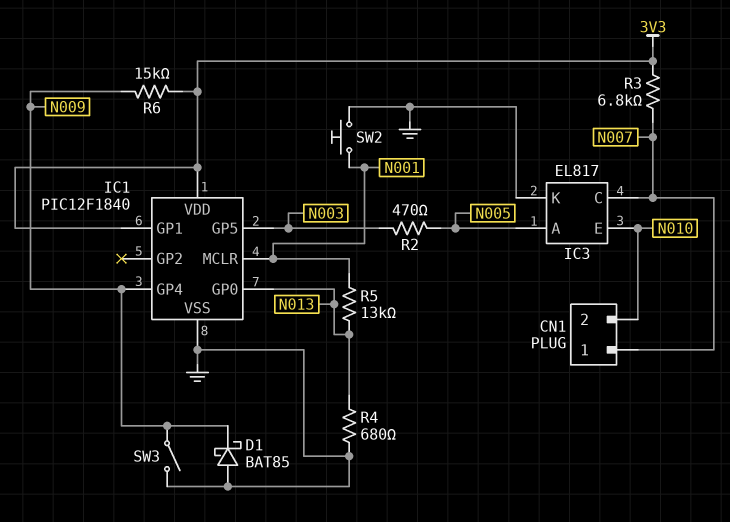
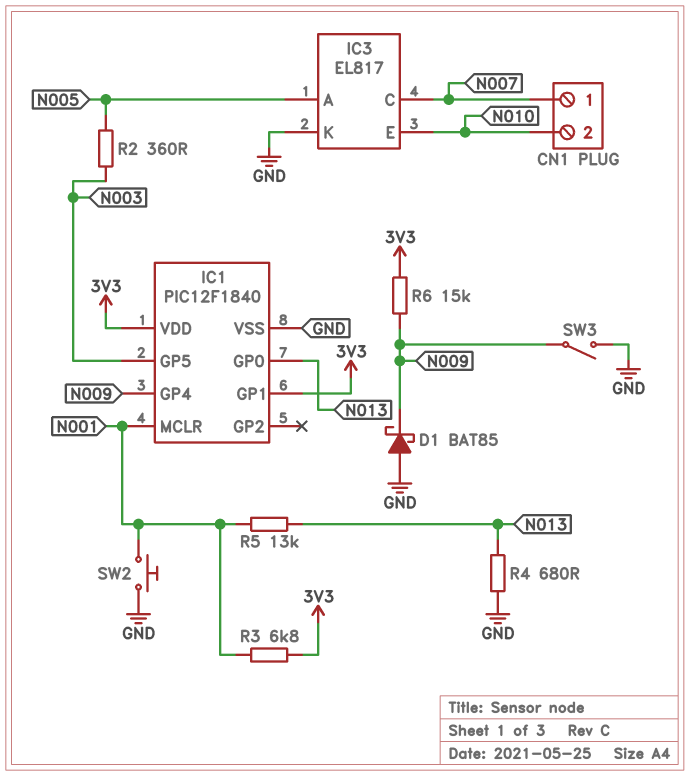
R2: 470 (N003, N005) -> 360 (N003, N005)
R3: 6.8k (3V3, N007) -> 6.8k (3V3, N001)

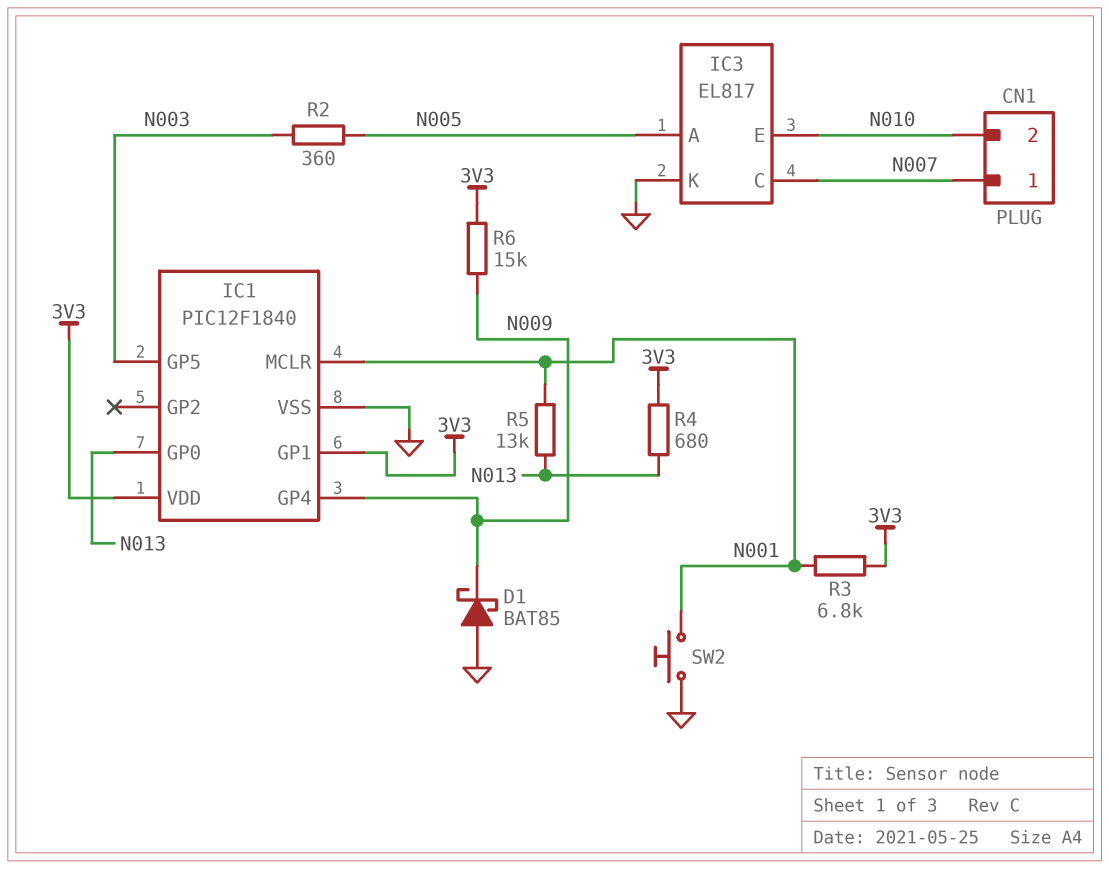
R4: 680 (GND, N013) -> 680 (3V3, N013)
SW3: switch (GND, N009) -> none

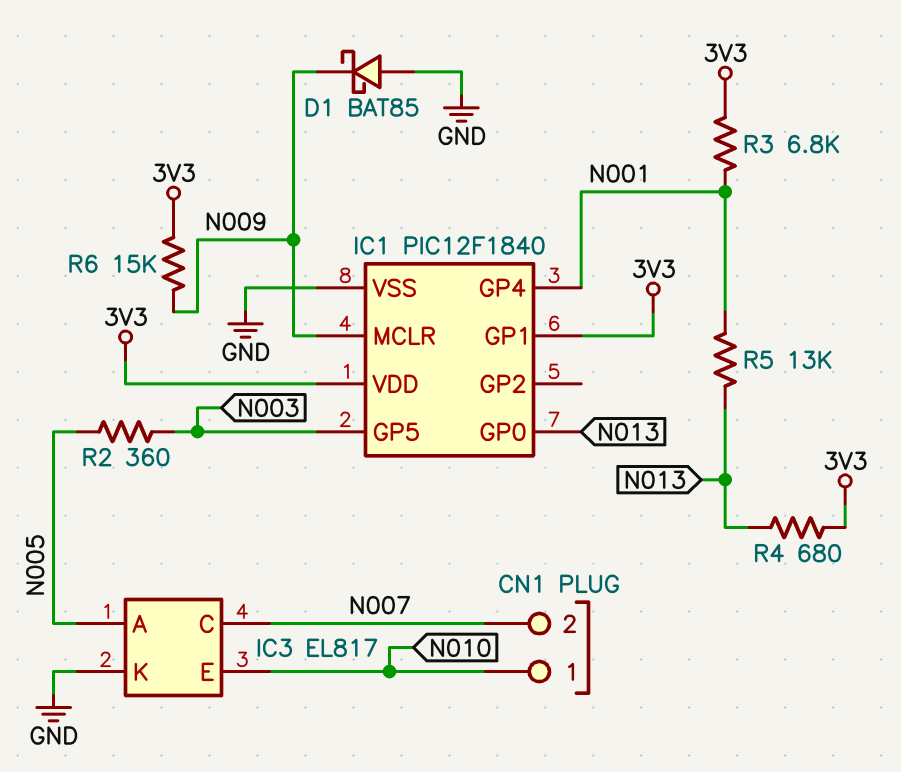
CN1 pin 1: N007 -> N010
CN1 pin 2: N010 -> N007
IC1 pin GP4: N009 -> N001
IC1 pin MCLR: N001 -> N009
SW2: button (GND, N001) -> none

